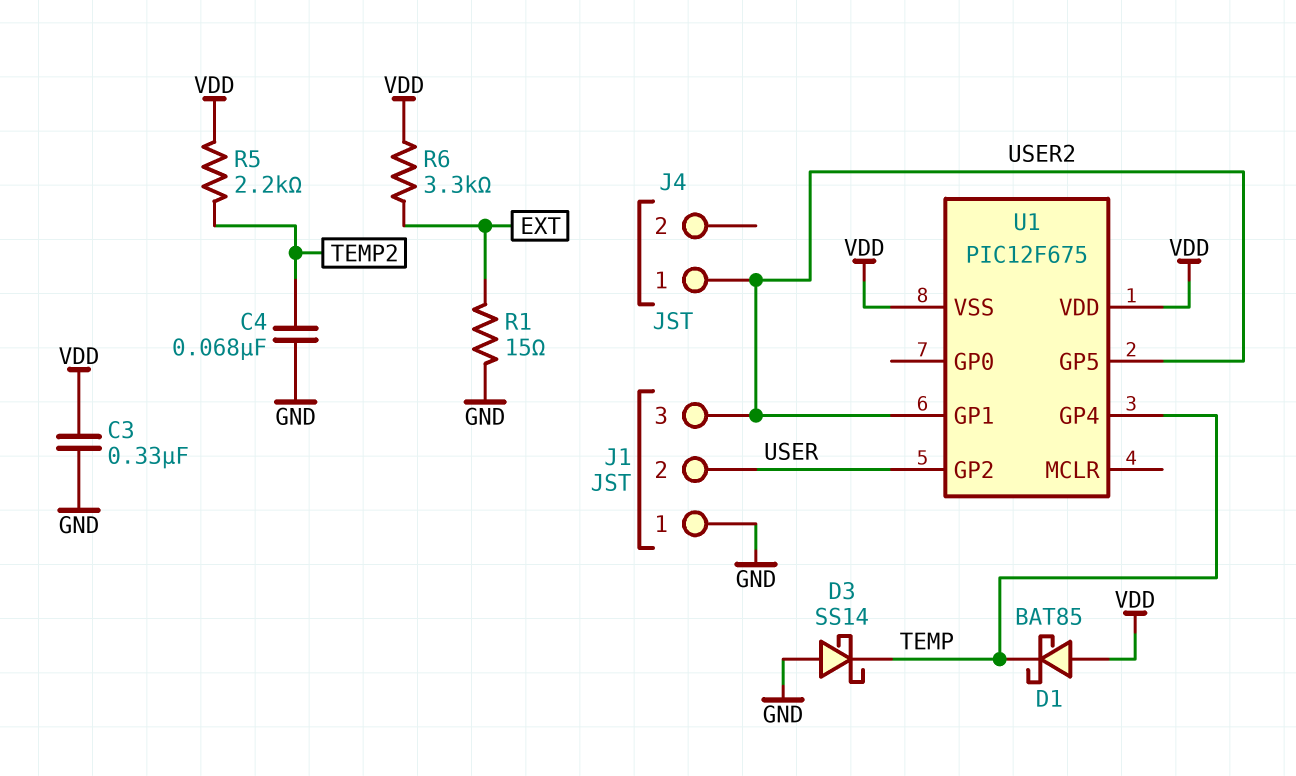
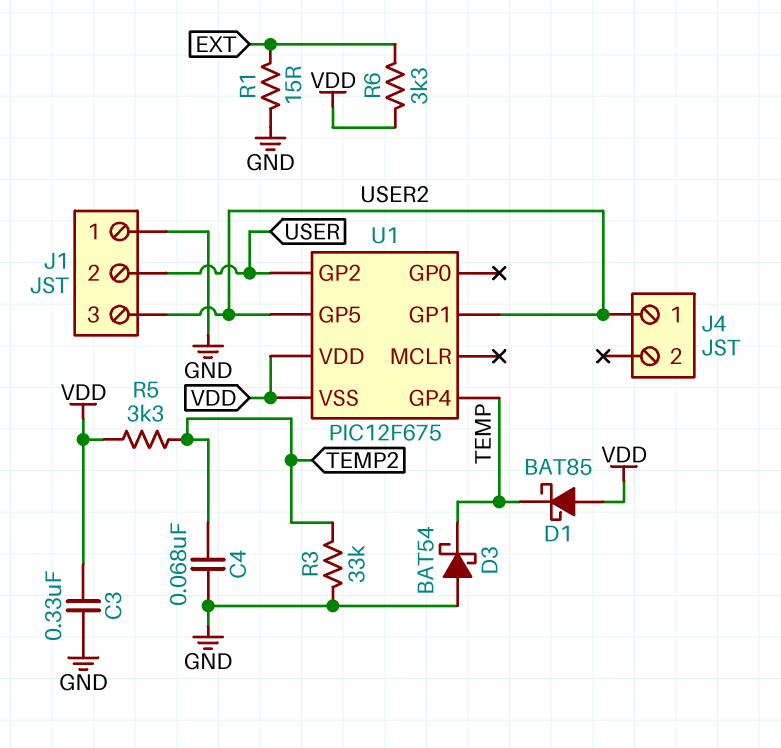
D3: schottky SS14 (A GND, K TEMP) -> schottky BAT54 (A GND, K TEMP)
R3: none -> 33k (GND, TEMP2)
R5: 2.2k (TEMP2, VDD) -> 3.3k (TEMP2, VDD)

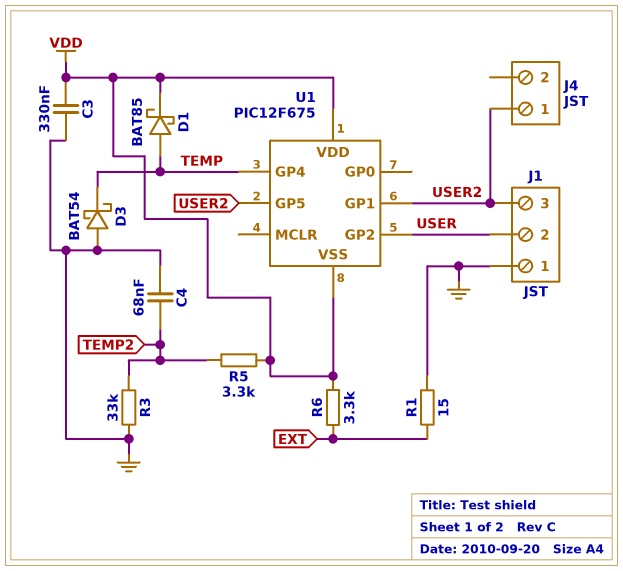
D1: schottky BAT85 (A VDD, K TEMP) -> schottky BAT85 (A TEMP, K VDD)

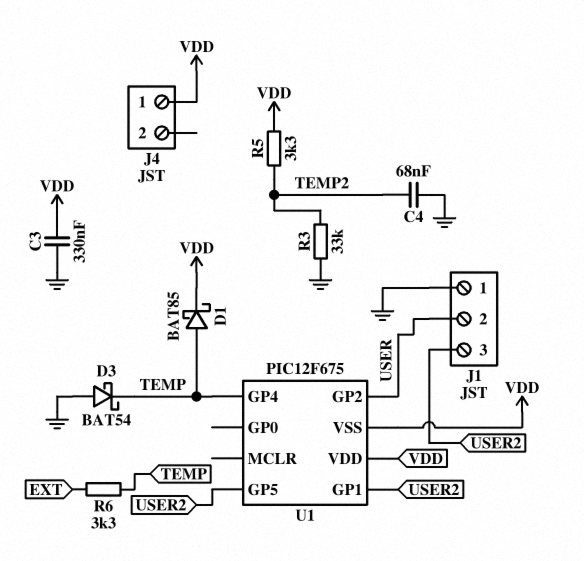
J4 pin 1: USER2 -> VDD
R1: 15 (EXT, GND) -> none
R6: 3.3k (EXT, VDD) -> 3.3k (EXT, TEMP)

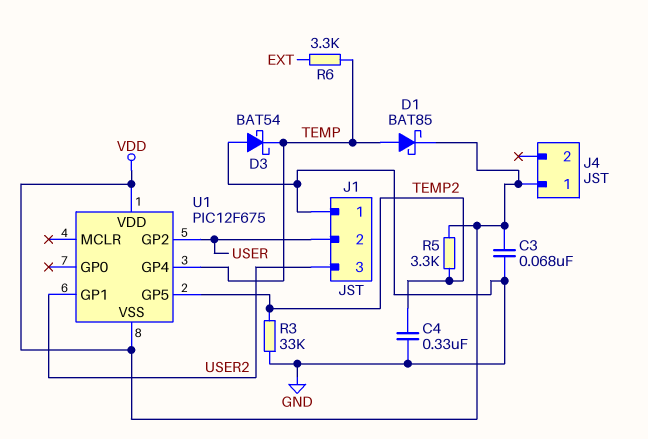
C3: 330nF (GND, VDD) -> 68nF (GND, VDD)
C4: 68nF (GND, TEMP2) -> 330nF (GND, TEMP2)
U1 pin GP5: USER2 -> TEMP2

